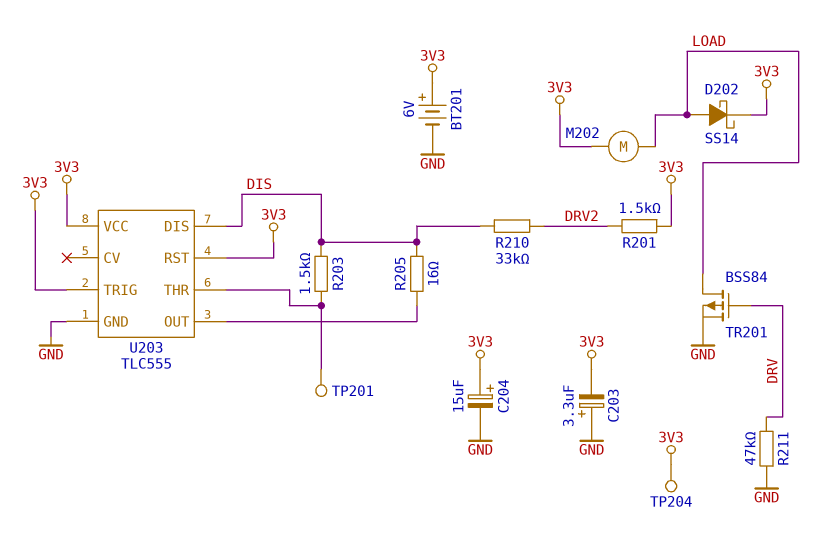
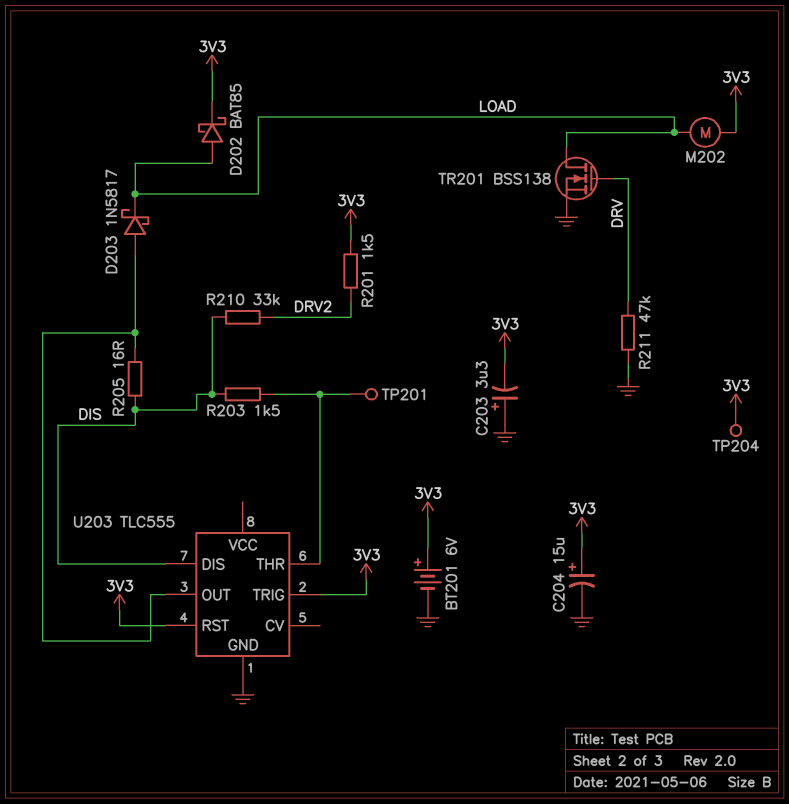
D202: schottky SS14 (A LOAD, K 3V3) -> schottky BAT85 (A LOAD, K 3V3)
D203: none -> schottky 1N5817 (A U203/OUT, K LOAD)
TR201: PMOS BSS84 (G DRV, D LOAD, S GND) -> NMOS BSS138 (G DRV, D LOAD, S GND)
U203 pin VCC: 3V3 -> none

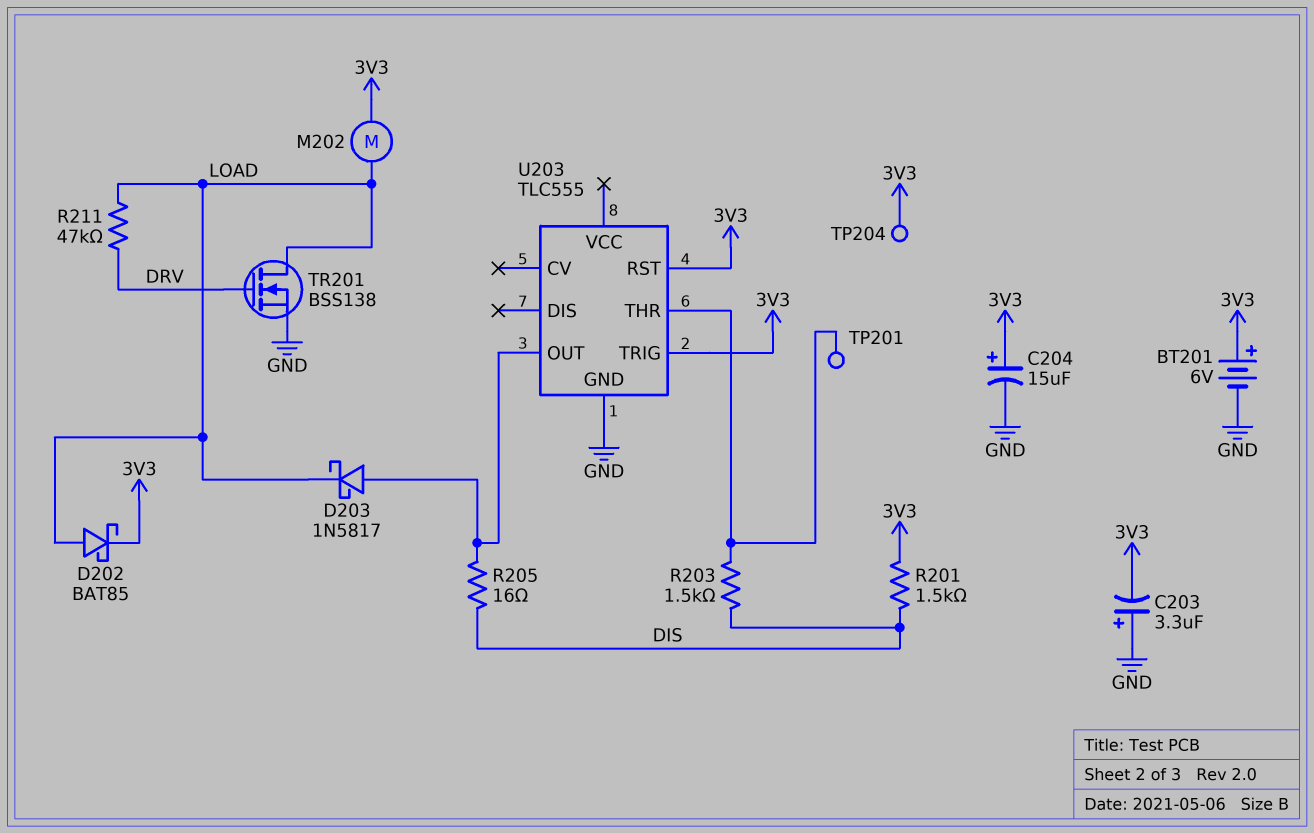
R201: 1.5k (3V3, DRV2) -> 1.5k (3V3, DIS)
R210: 33k (DIS, DRV2) -> none
R211: 47k (DRV, GND) -> 47k (DRV, LOAD)
U203 pin DIS: DIS -> none

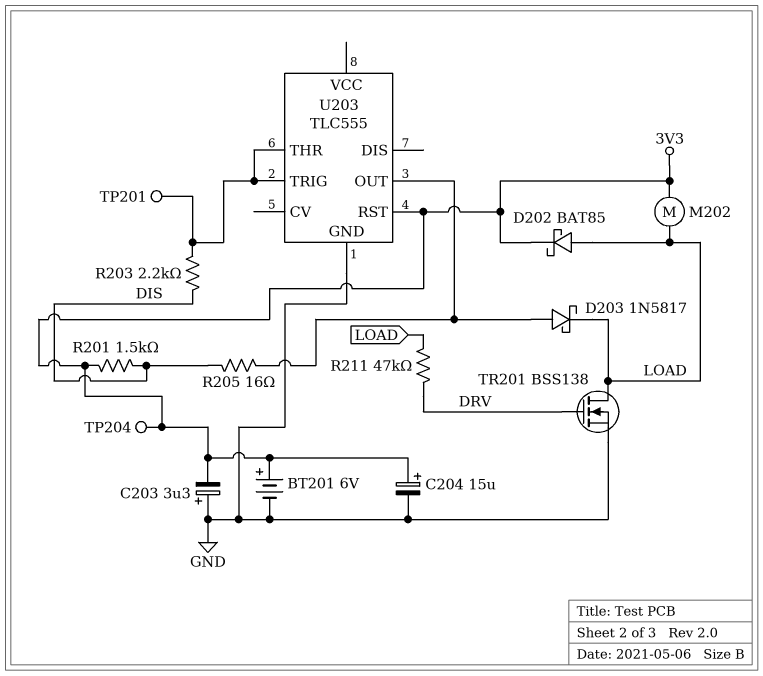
R203: 1.5k (DIS, U203/THR) -> 2.2k (DIS, U203/THR)
U203 pin TRIG: 3V3 -> U203/THR

